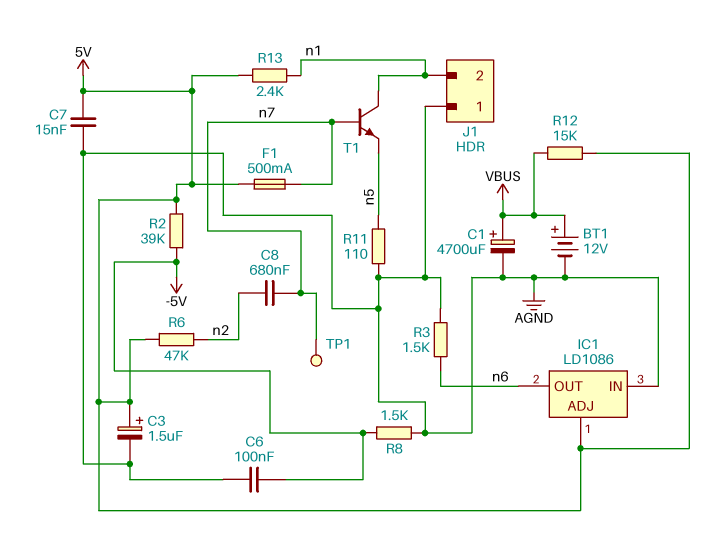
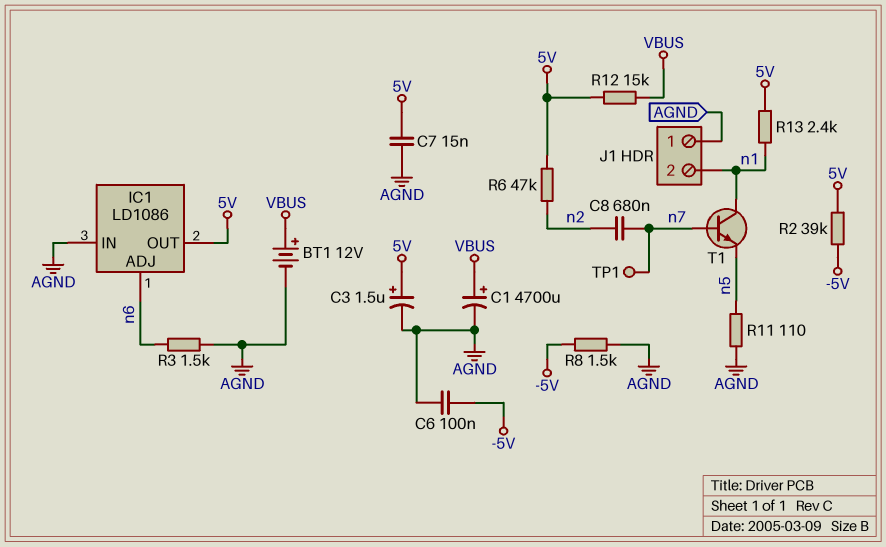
F1: 500mA (5V, n7) -> none
IC1 pin ADJ: 5V -> n6
IC1 pin OUT: n6 -> 5V

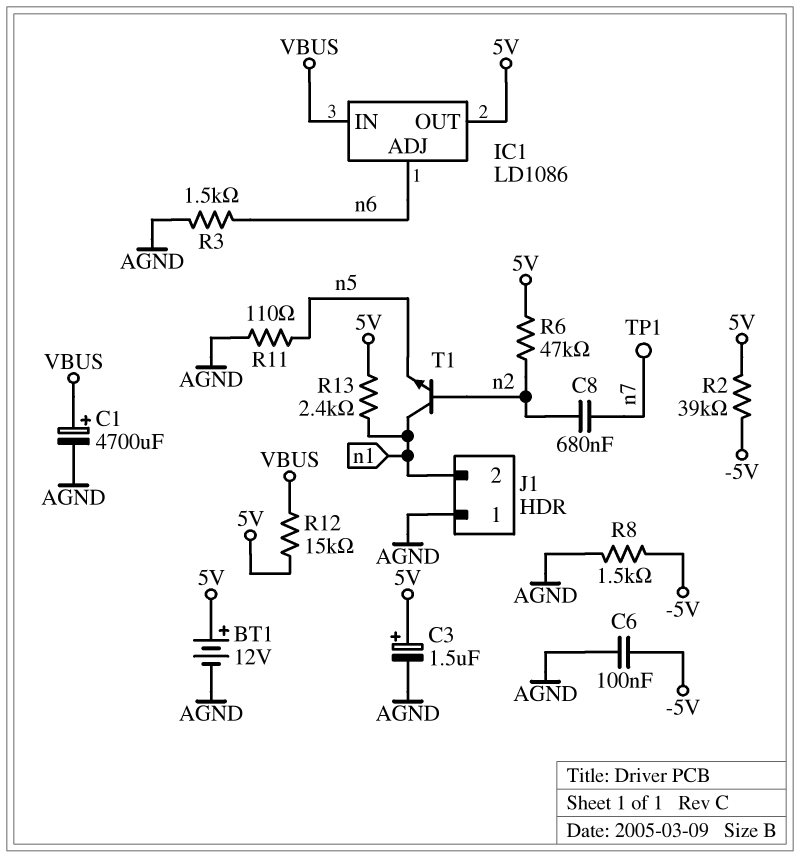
BT1: 12V (plus VBUS, minus AGND) -> 12V (plus 5V, minus AGND)
C7: 15nF (5V, AGND) -> none
IC1 pin IN: AGND -> VBUS
T1: NPN (B n7, C n1, E n5) -> NPN (B n2, C n1, E n5)

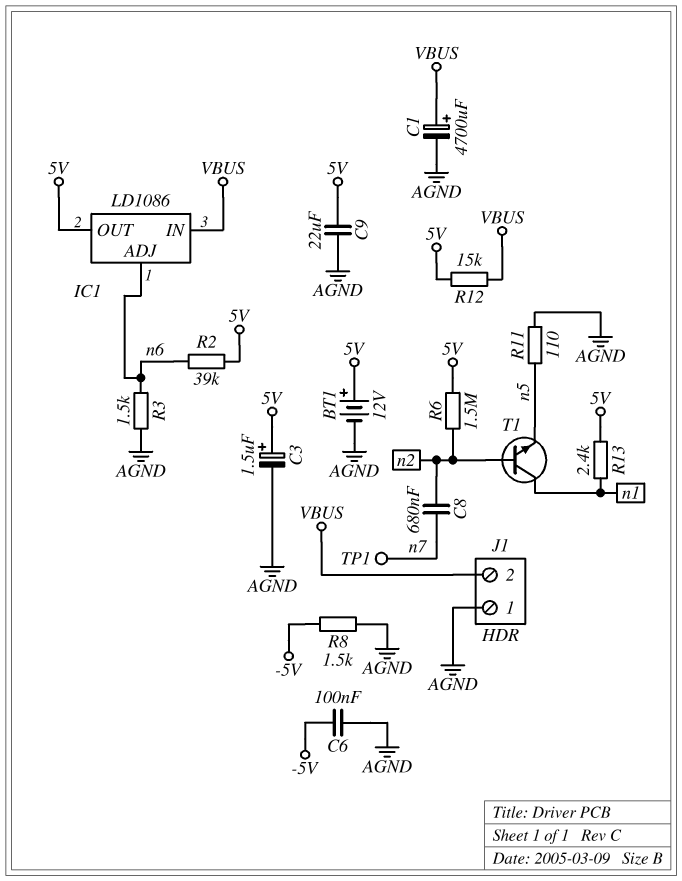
C9: none -> 22uF (5V, AGND)
J1 pin 2: n1 -> VBUS
R2: 39k (-5V, 5V) -> 39k (5V, n6)
R6: 47k (5V, n2) -> 1.5M (5V, n2)

